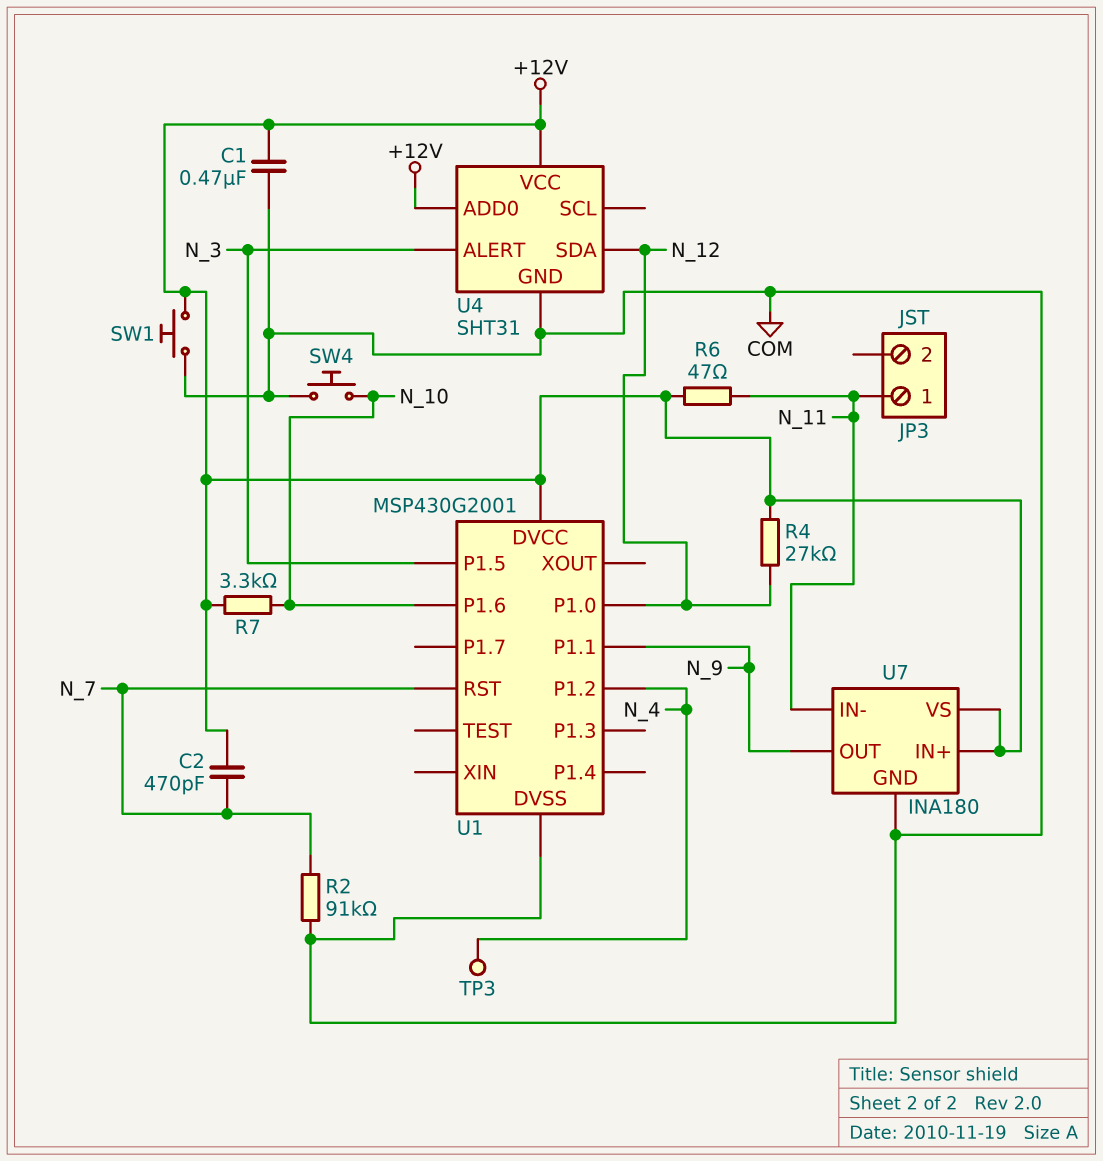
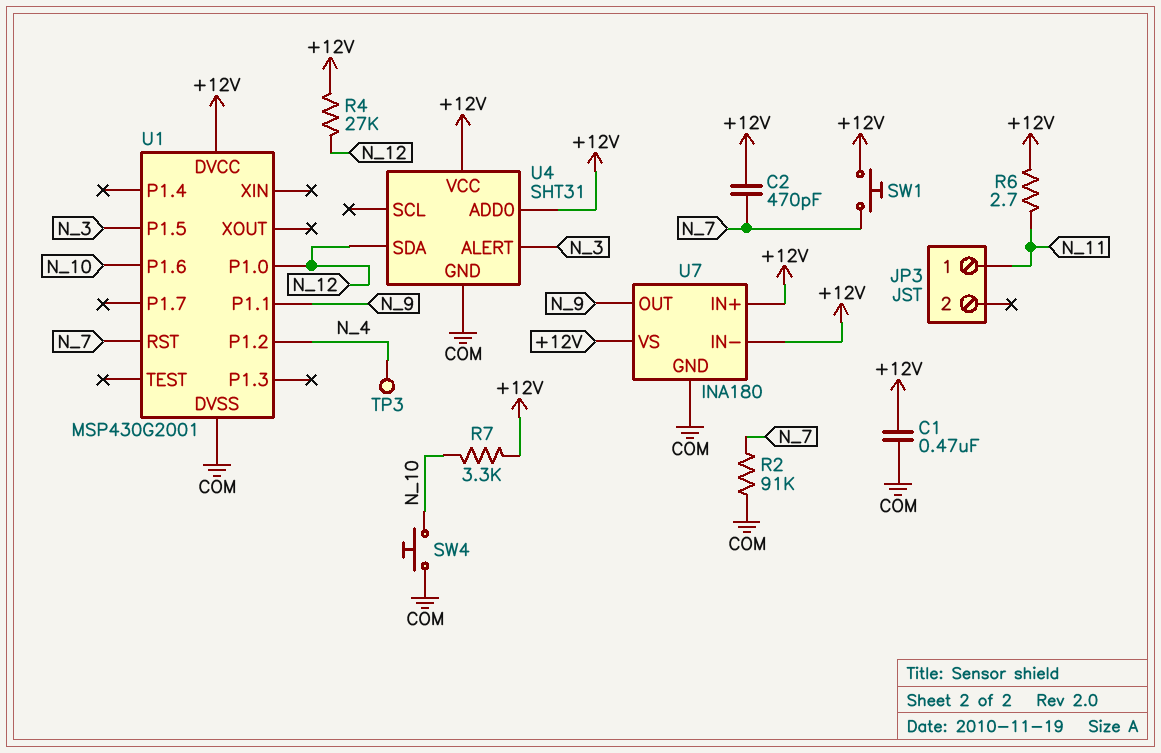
R6: 47 (+12V, N_11) -> 2.7 (+12V, N_11)
SW1: button (+12V, COM) -> button (+12V, N_7)
U7 pin IN-: N_11 -> +12V

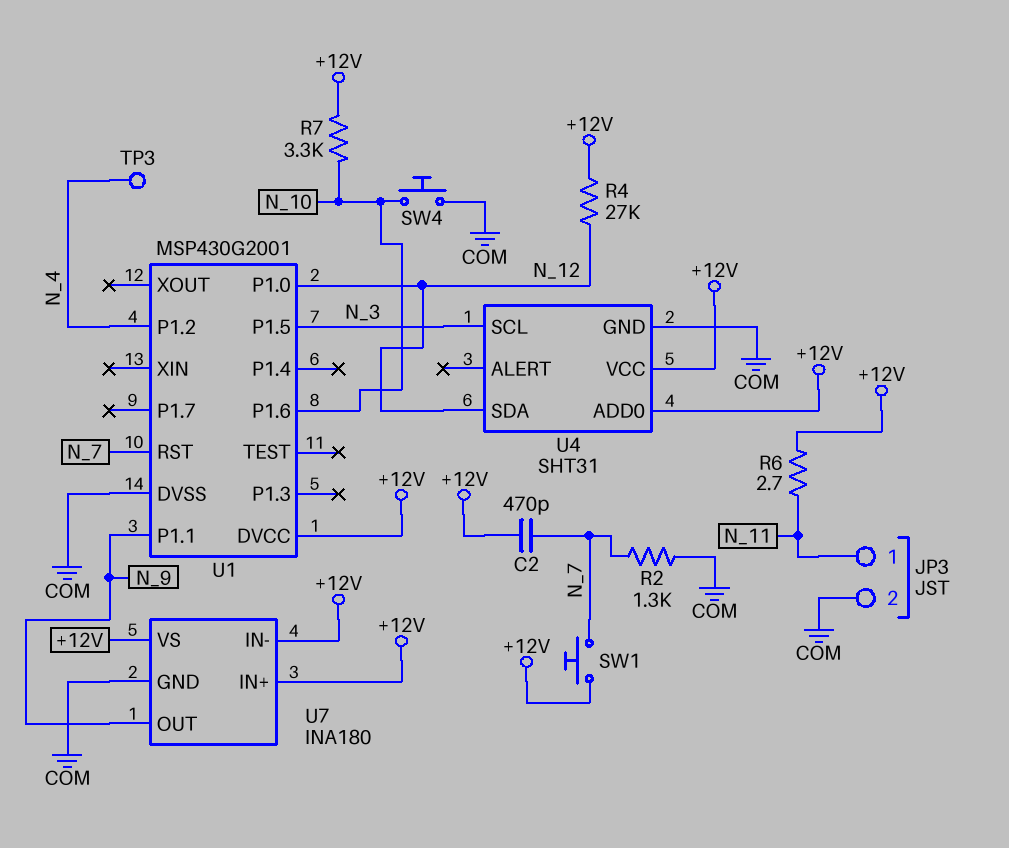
C1: 470nF (+12V, COM) -> none
JP3 pin 2: none -> COM
R2: 91k (COM, N_7) -> 1.3k (COM, N_7)
U4 pin ALERT: N_3 -> none
U4 pin SCL: none -> N_3

